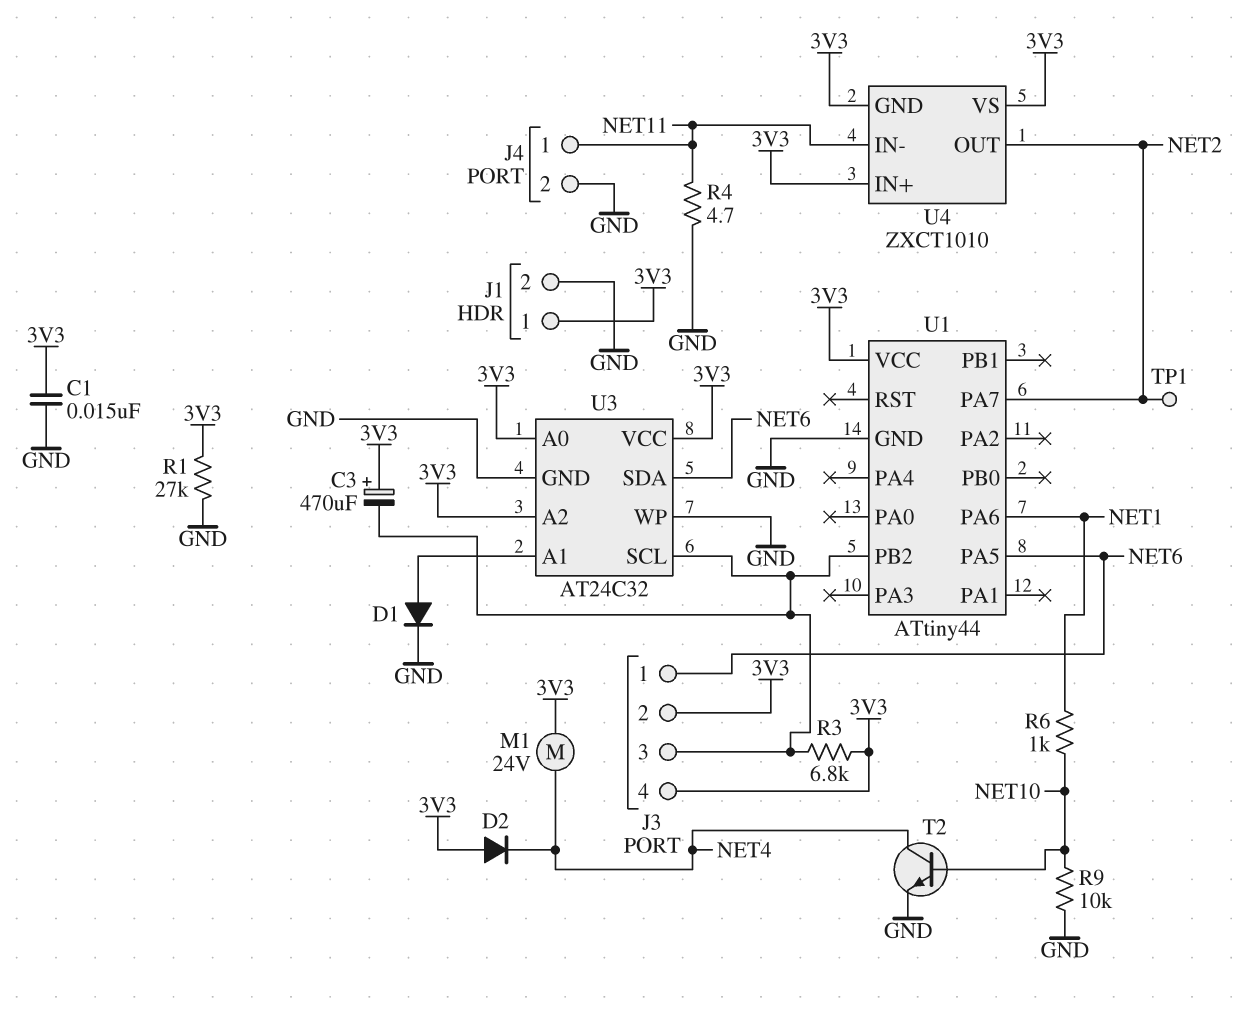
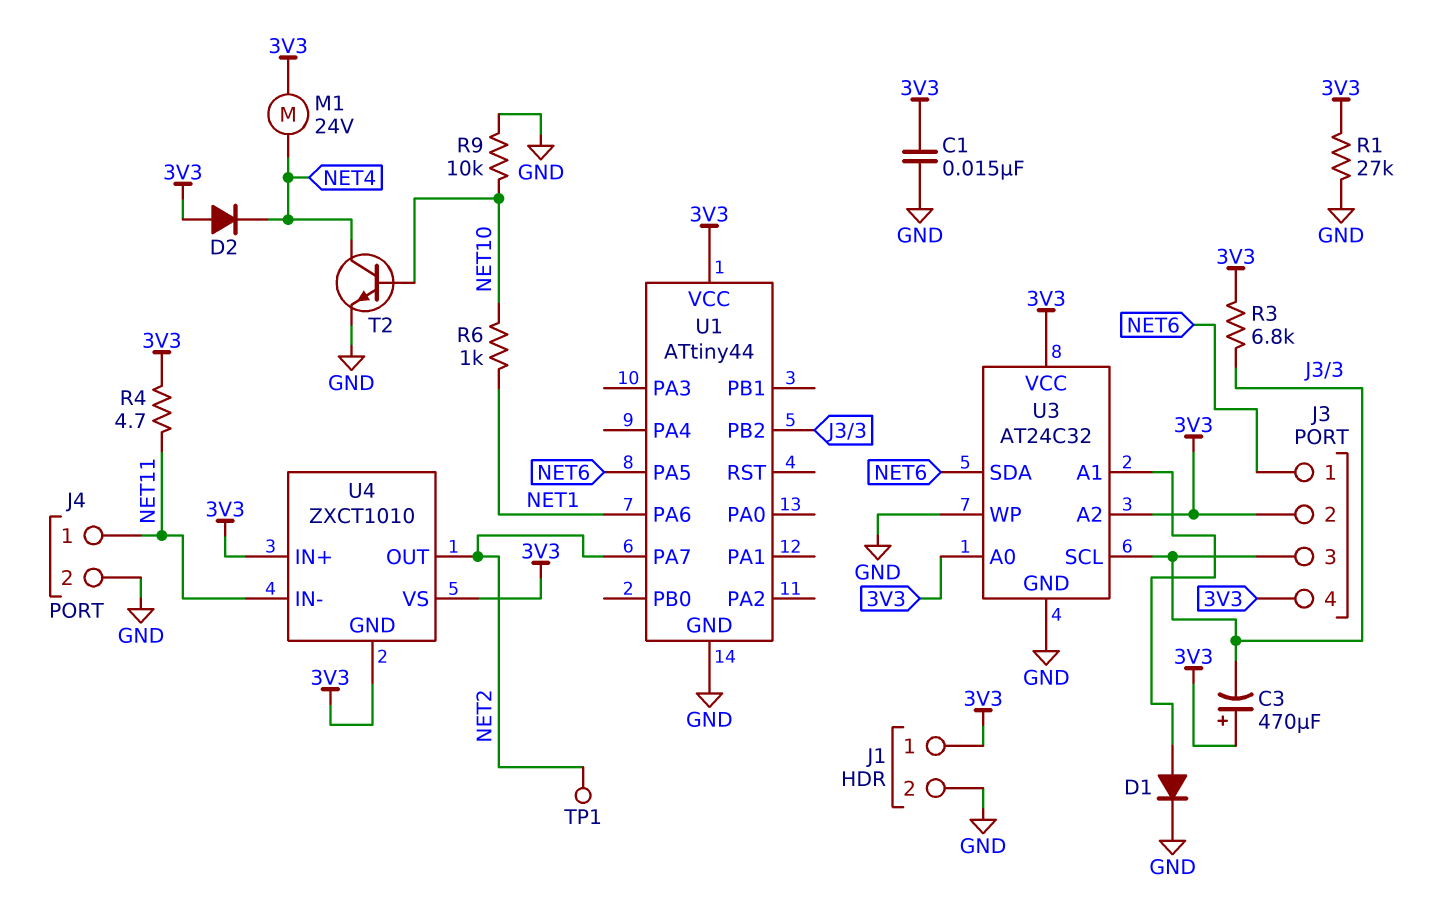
R4: 4.7 (GND, NET11) -> 4.7 (3V3, NET11)

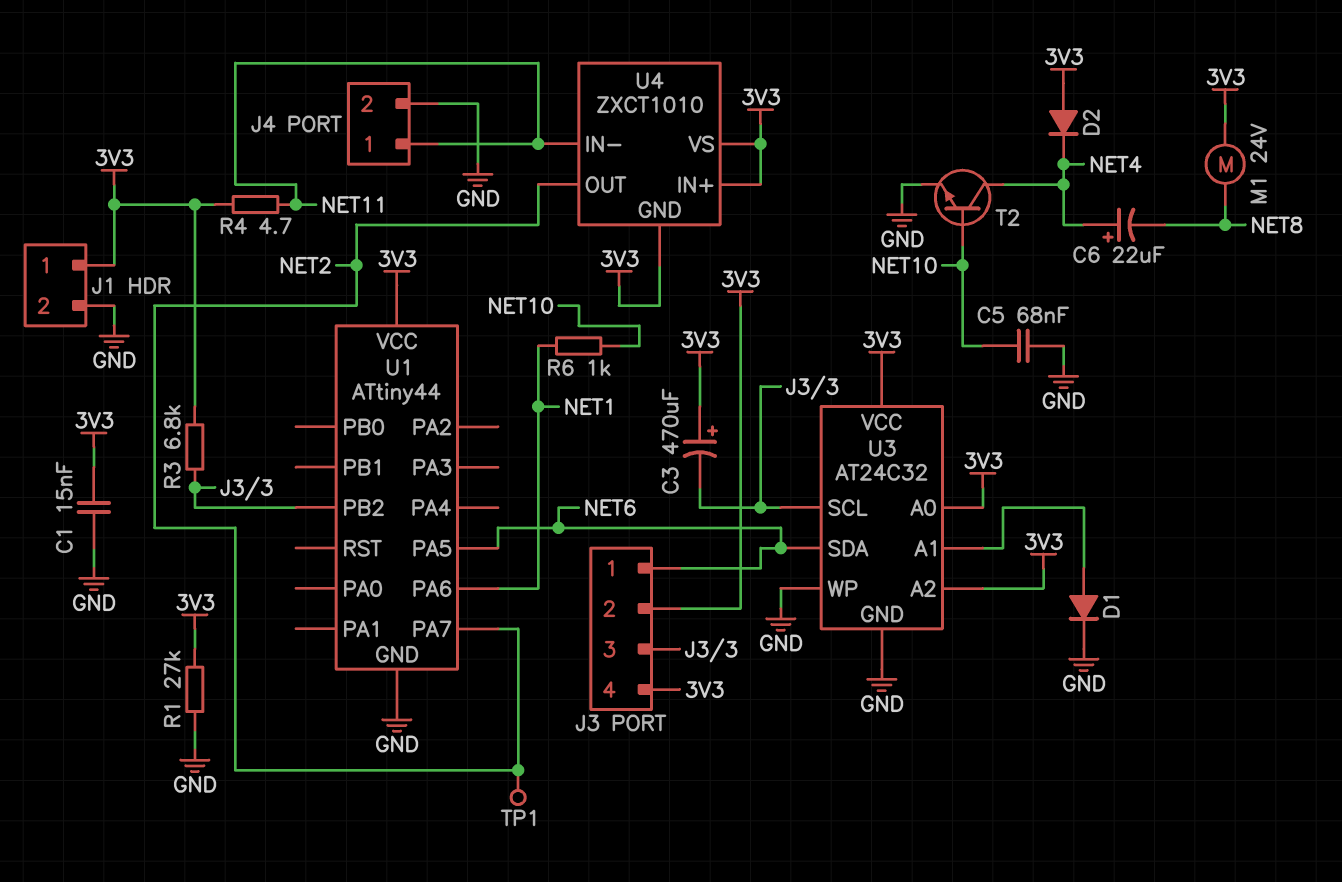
C5: none -> 68nF (GND, NET10)
C6: none -> 22uF (plus NET4, minus NET8)
M1: motor 24V (3V3, NET4) -> motor 24V (3V3, NET8)
R9: 10k (GND, NET10) -> none

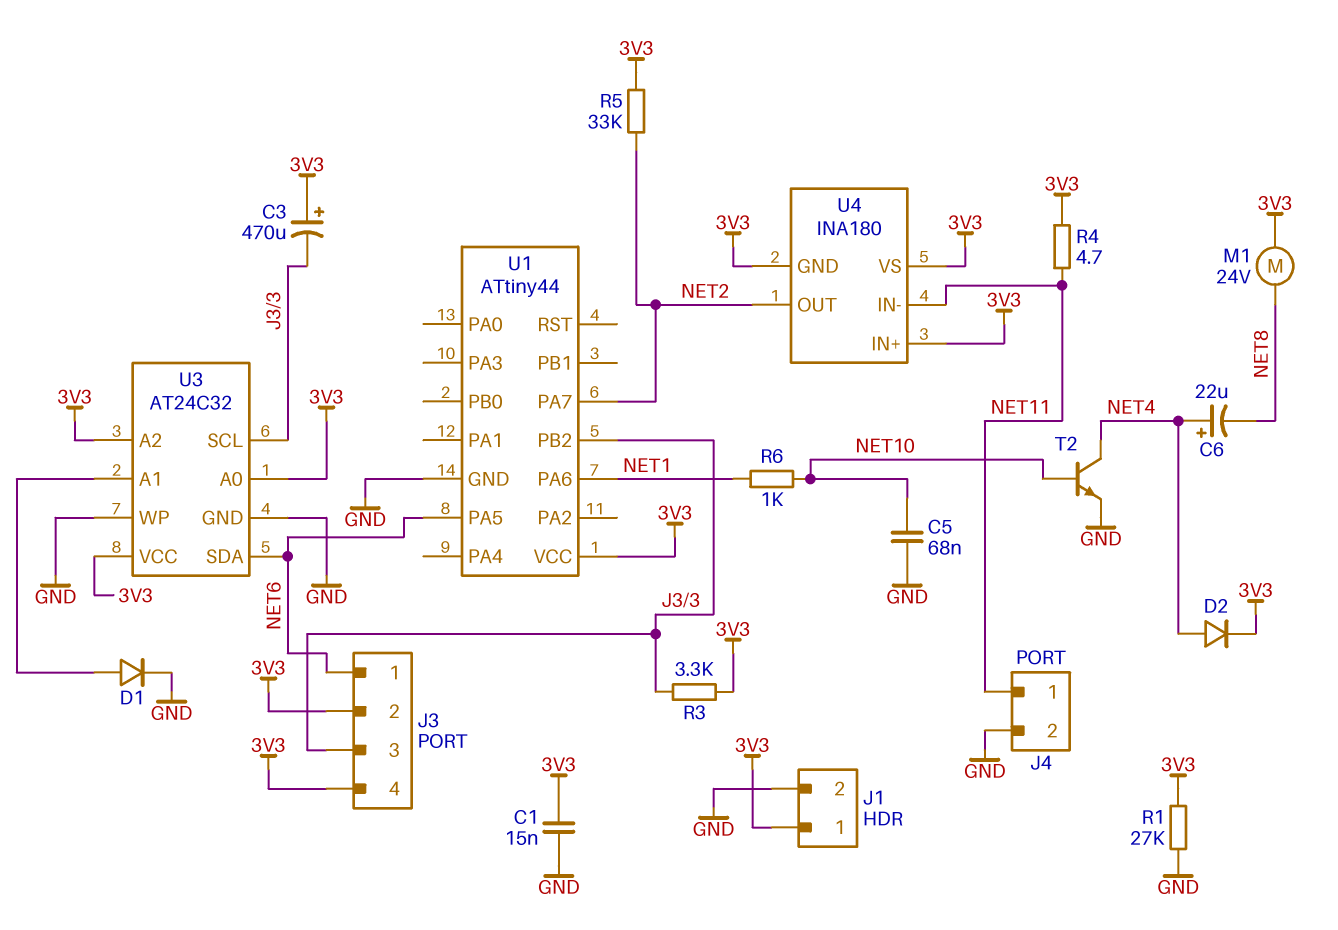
D2: diode (A 3V3, K NET4) -> diode (A NET4, K 3V3)
R3: 6.8k (3V3, J3/3) -> 3.3k (3V3, J3/3)
R5: none -> 33k (3V3, NET2)
TP1: test point (NET2) -> none
U4: ZXCT1010 -> INA180

